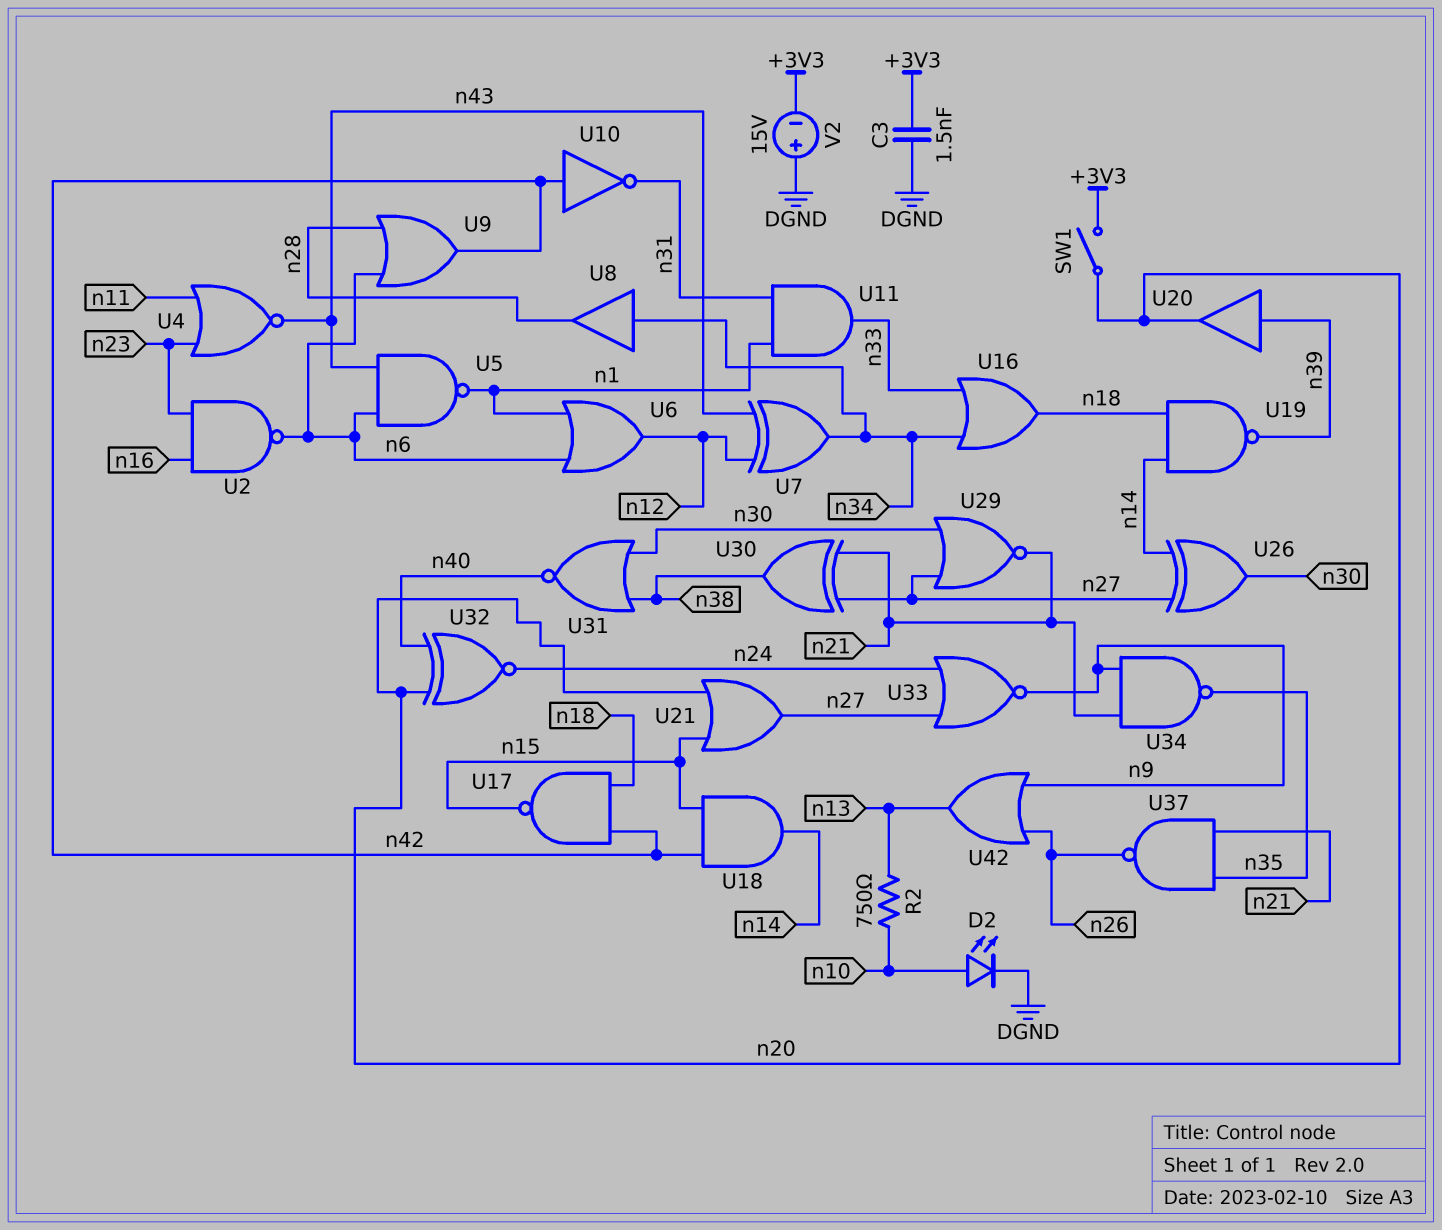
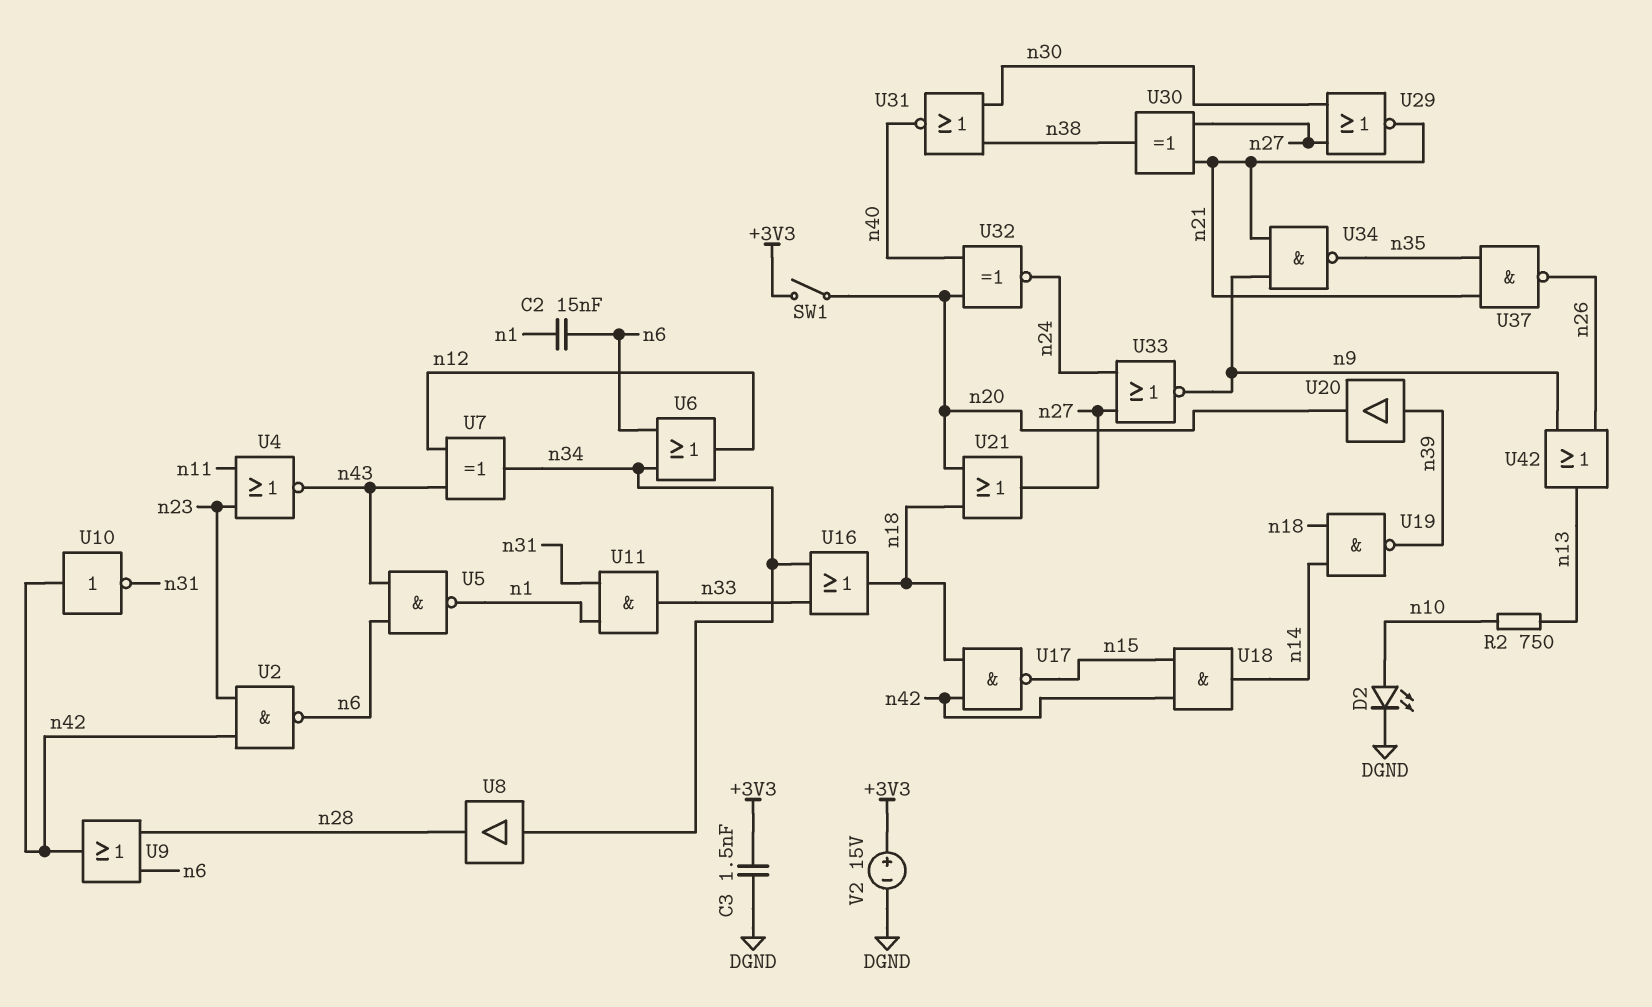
C2: none -> 15nF (n1, n6)
U2: NAND (in n16, in n23, out n6) -> NAND (in n23, in n42, out n6)
U6: OR (in n1, in n6, out n12) -> OR (in n6, in n34, out n12)
U21: OR (in n15, in n20, out n27) -> OR (in n18, in n20, out n27)
U26: XOR (in n14, in n27, out n30) -> none
V2: 15V (plus DGND, minus +3V3) -> 15V (plus +3V3, minus DGND)

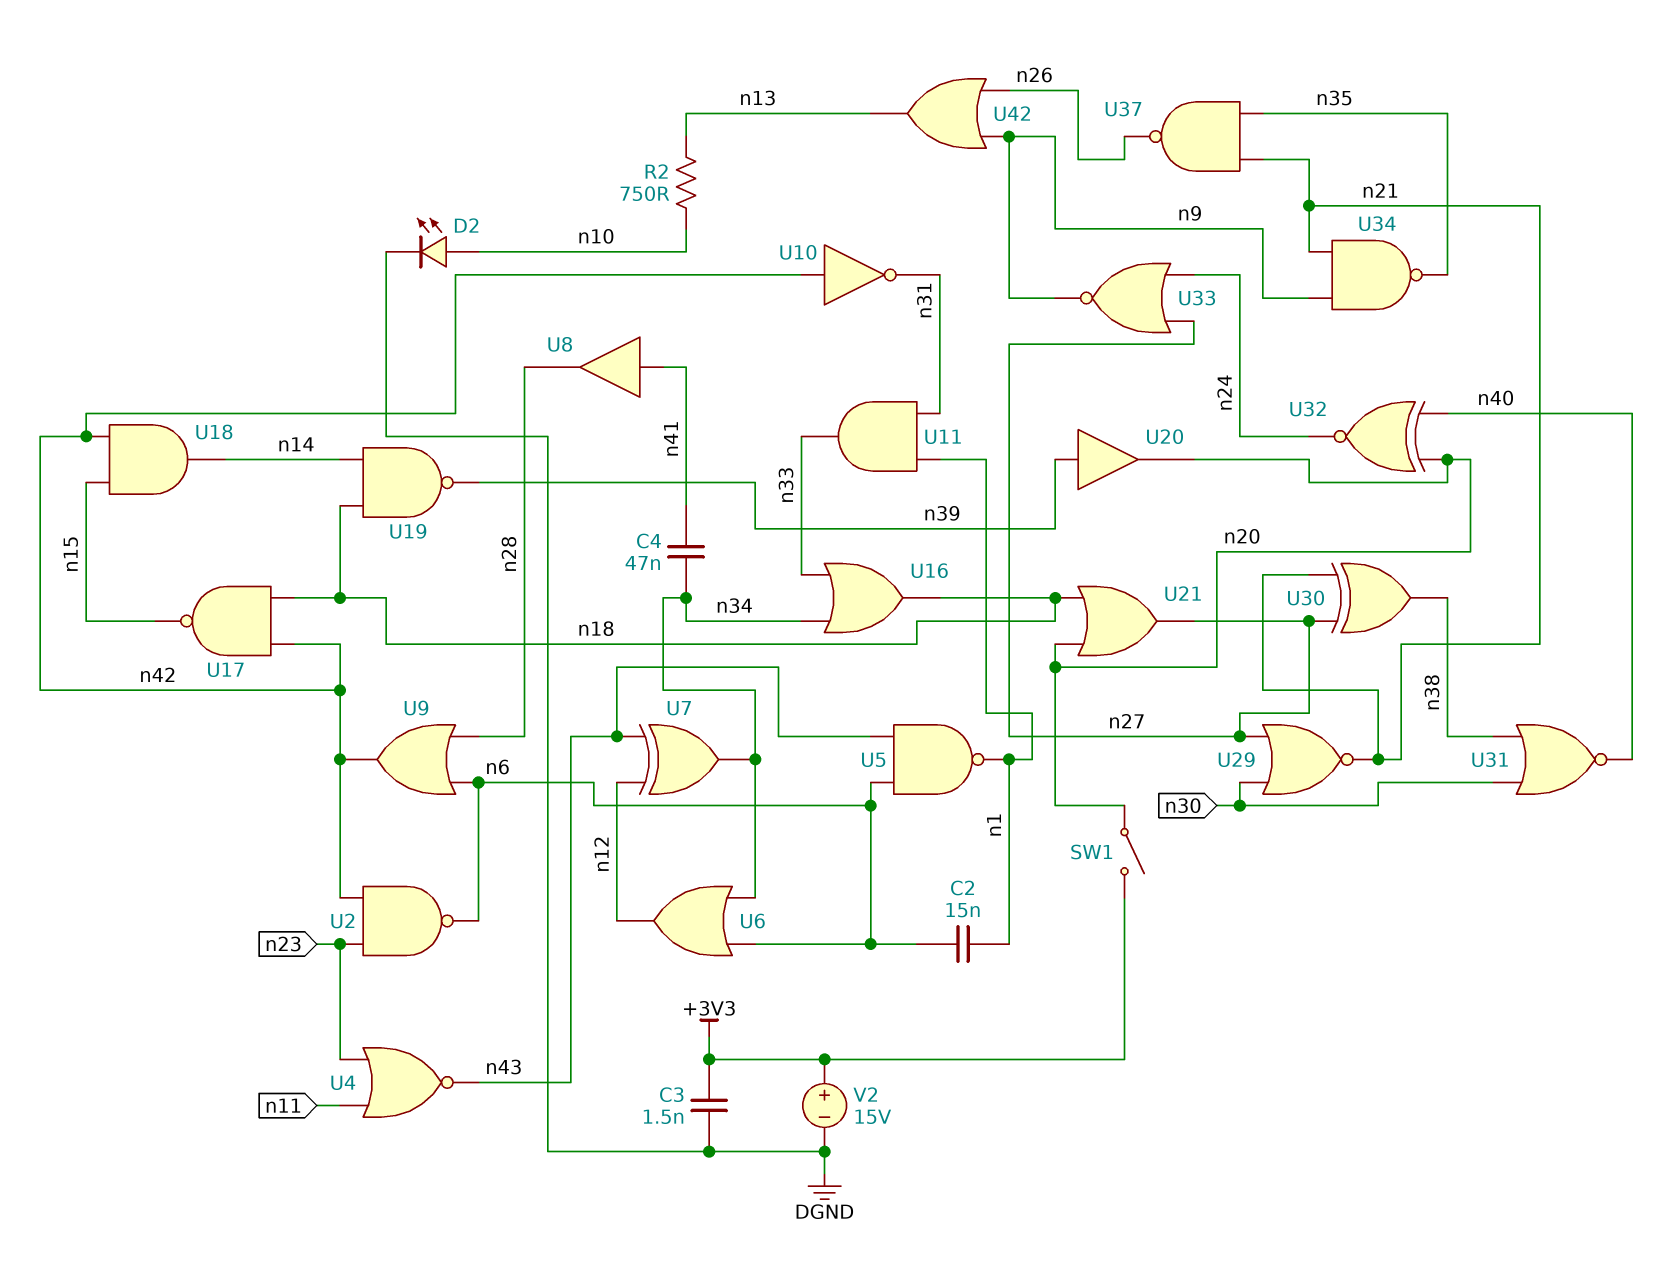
C4: none -> 47nF (n34, n41)
U8: buffer (in n34, out n28) -> buffer (in n41, out n28)

